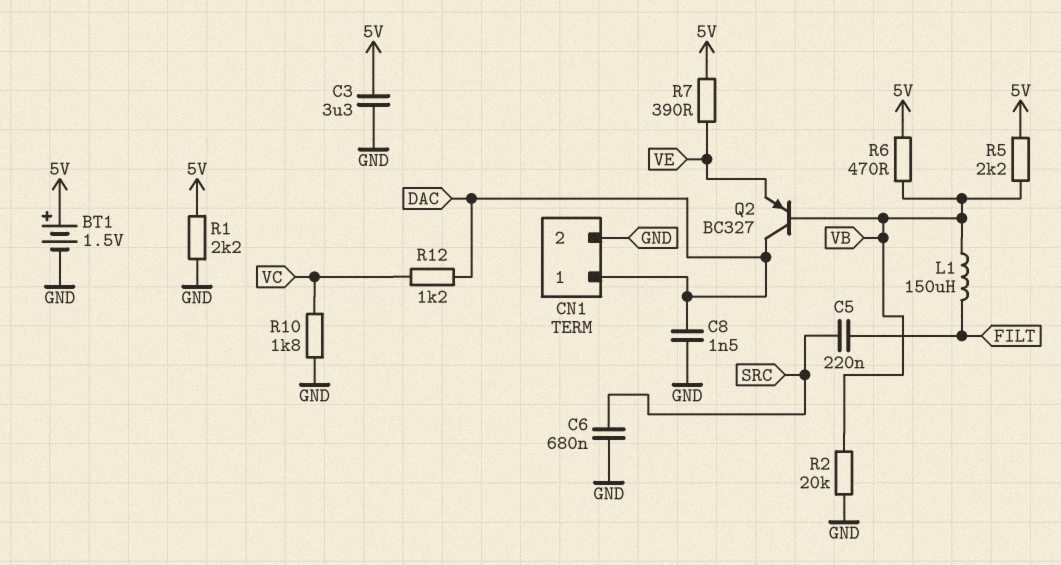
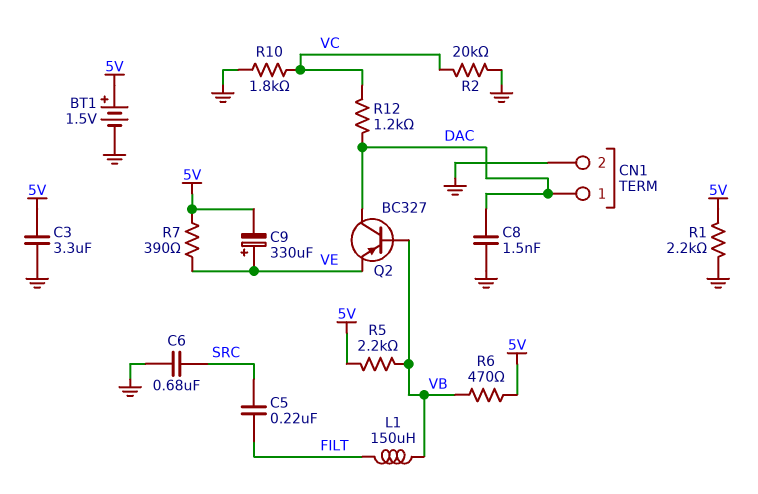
C9: none -> 330uF (plus VE, minus 5V)
R2: 20k (GND, VB) -> 20k (GND, VC)

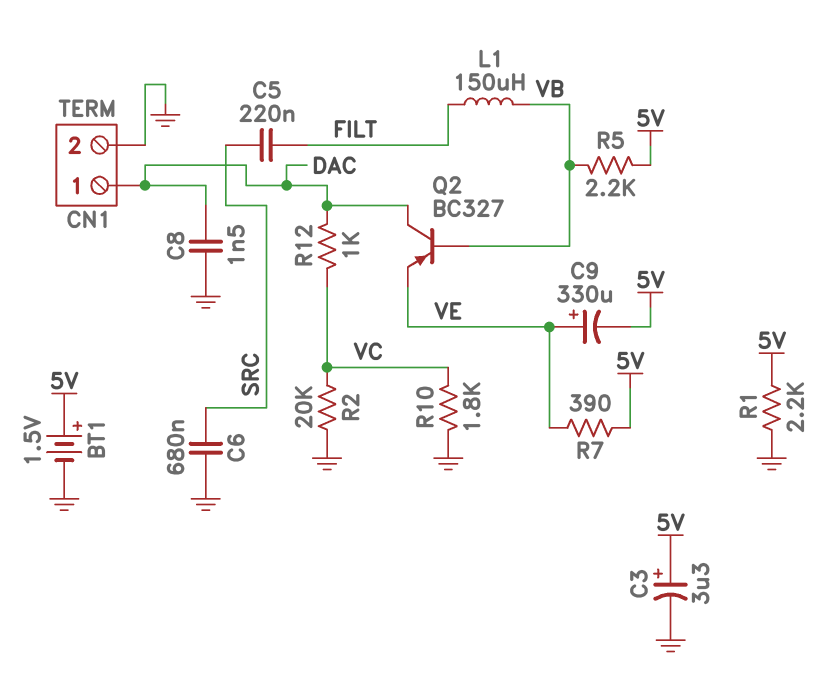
C3: 3.3uF (5V, GND) -> 3.3uF (plus 5V, minus GND)
R6: 470 (5V, VB) -> none
R12: 1.2k (DAC, VC) -> 1k (DAC, VC)

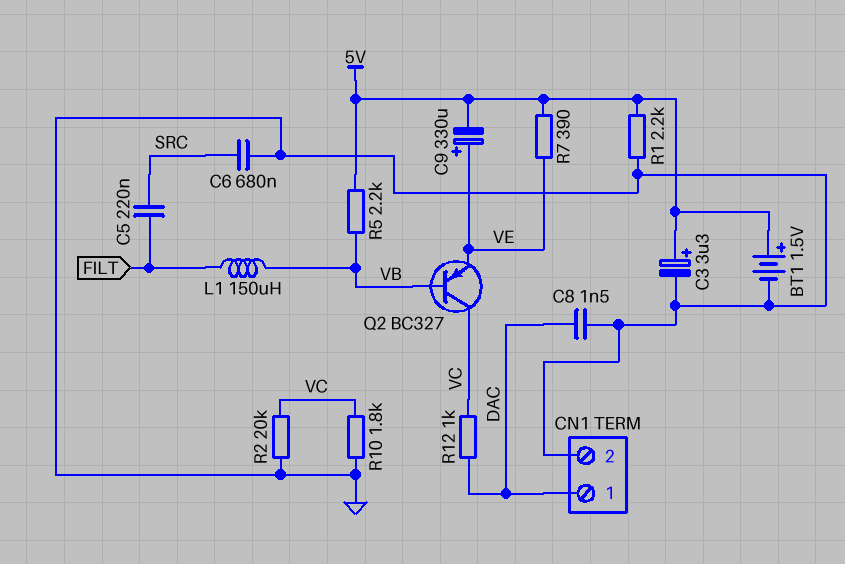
Q2: PNP BC327 (B VB, C DAC, E VE) -> PNP BC327 (B VB, C VC, E VE)

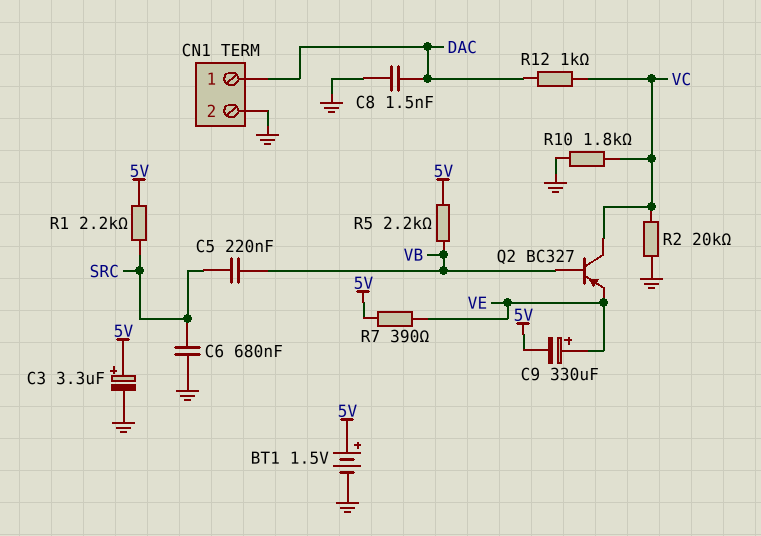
C5: 220nF (FILT, SRC) -> 220nF (SRC, VB)
L1: 150uH (FILT, VB) -> none
R1: 2.2k (5V, GND) -> 2.2k (5V, SRC)

